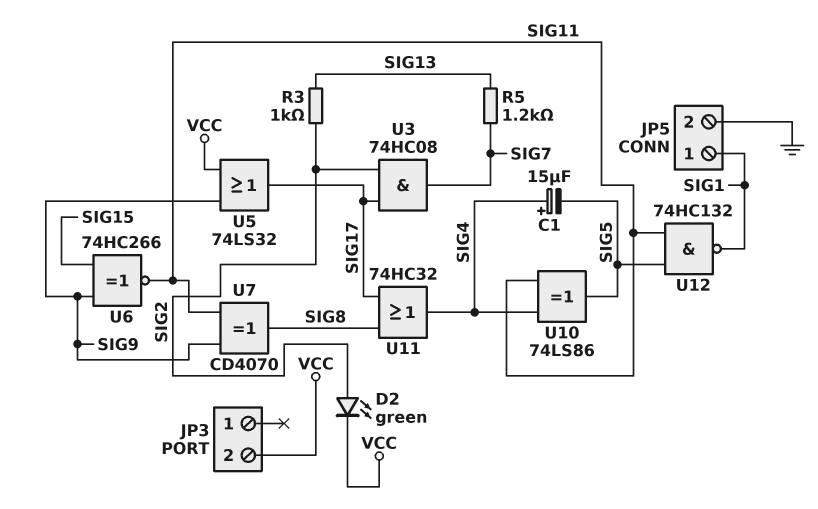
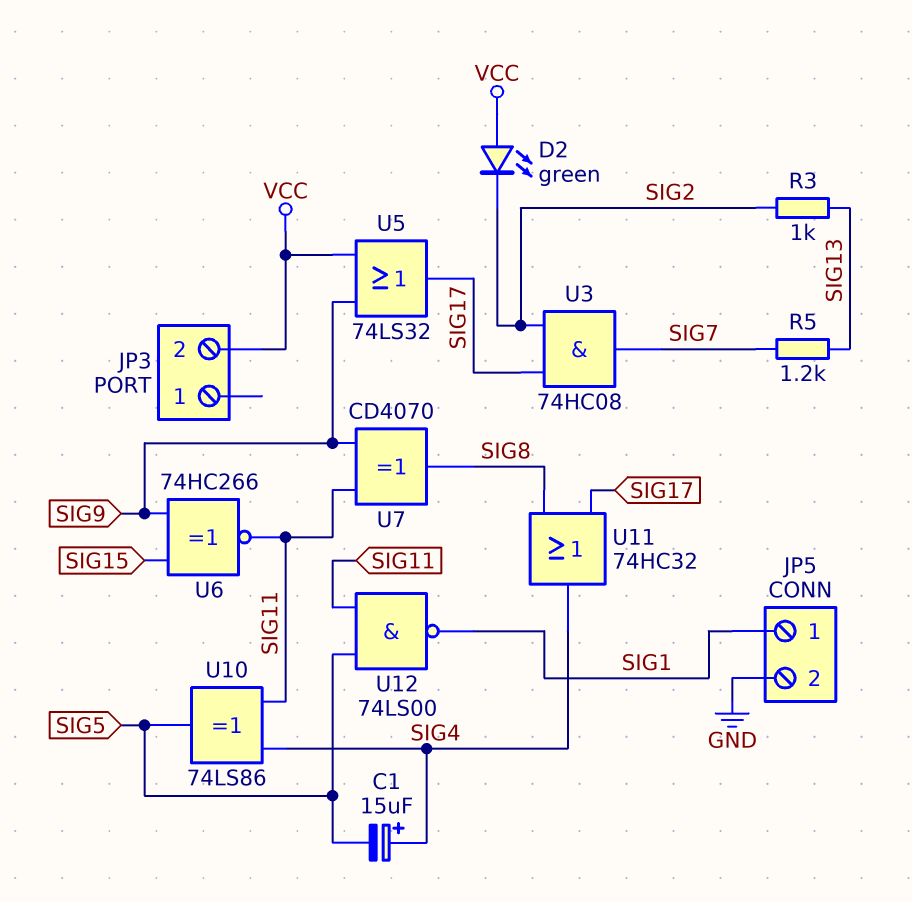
D2: LED green (A SIG2, K VCC) -> LED green (A VCC, K SIG2)
U12: NAND 74HC132 (in SIG5, in SIG11, out SIG1) -> NAND 74LS00 (in SIG5, in SIG11, out SIG1)

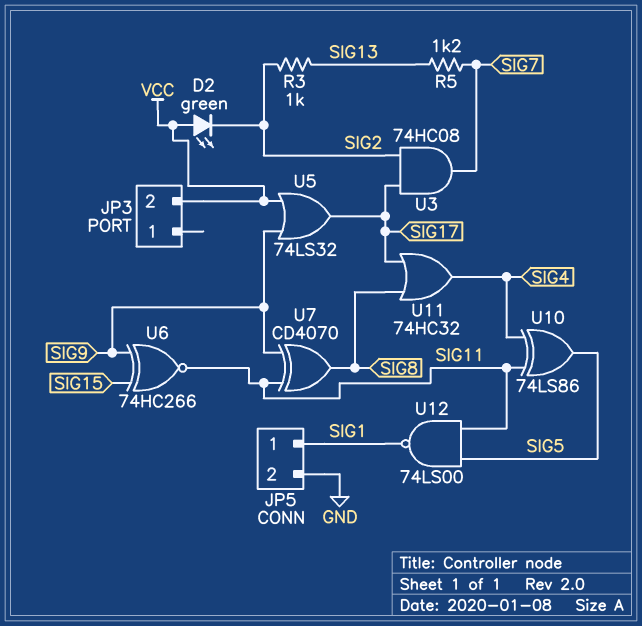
C1: 15uF (plus SIG4, minus SIG5) -> none

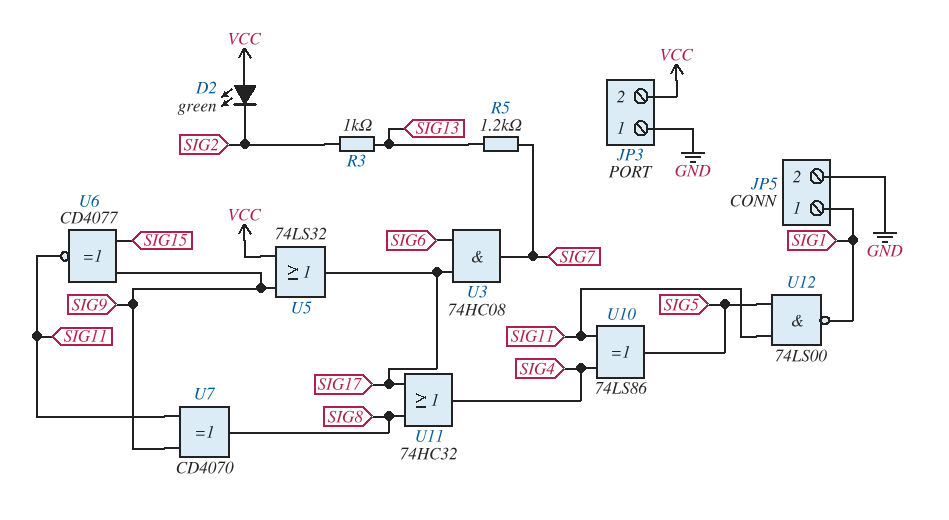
JP3 pin 1: none -> GND
U3: AND 74HC08 (in SIG2, in SIG17, out SIG7) -> AND 74HC08 (in SIG6, in SIG17, out SIG7)
U6: XNOR 74HC266 (in SIG9, in SIG15, out SIG11) -> XNOR CD4077 (in SIG9, in SIG15, out SIG11)

